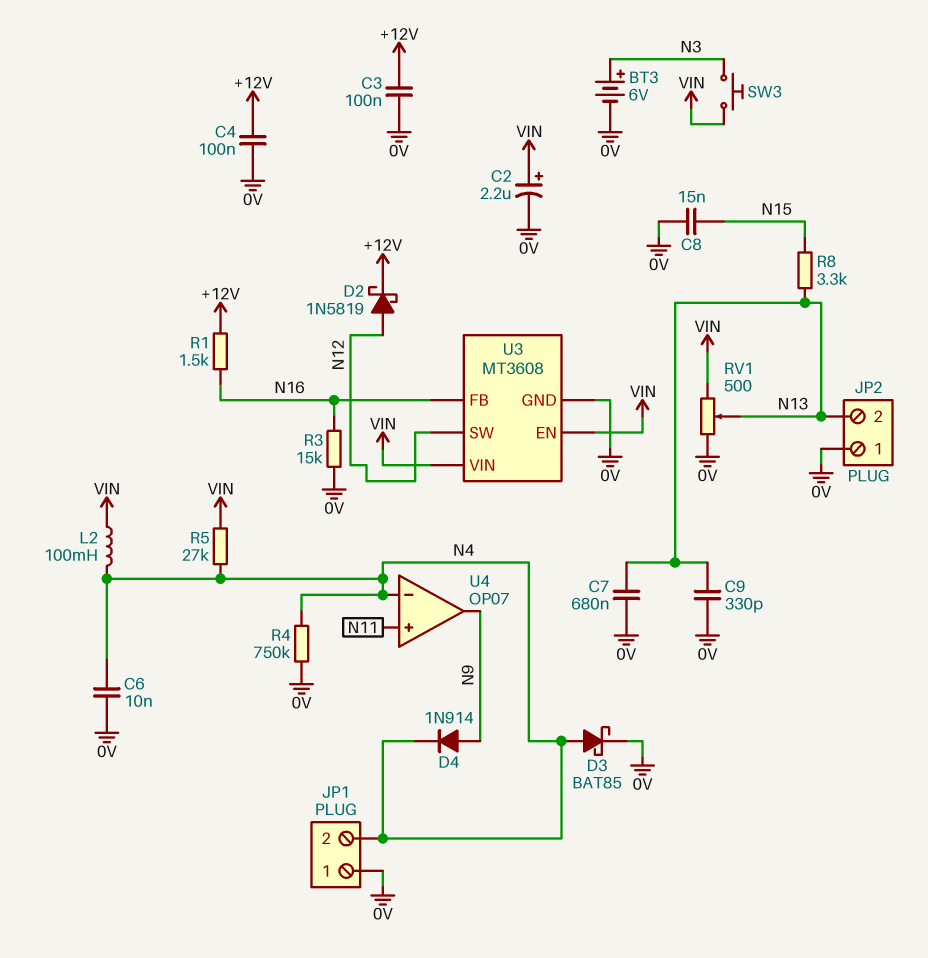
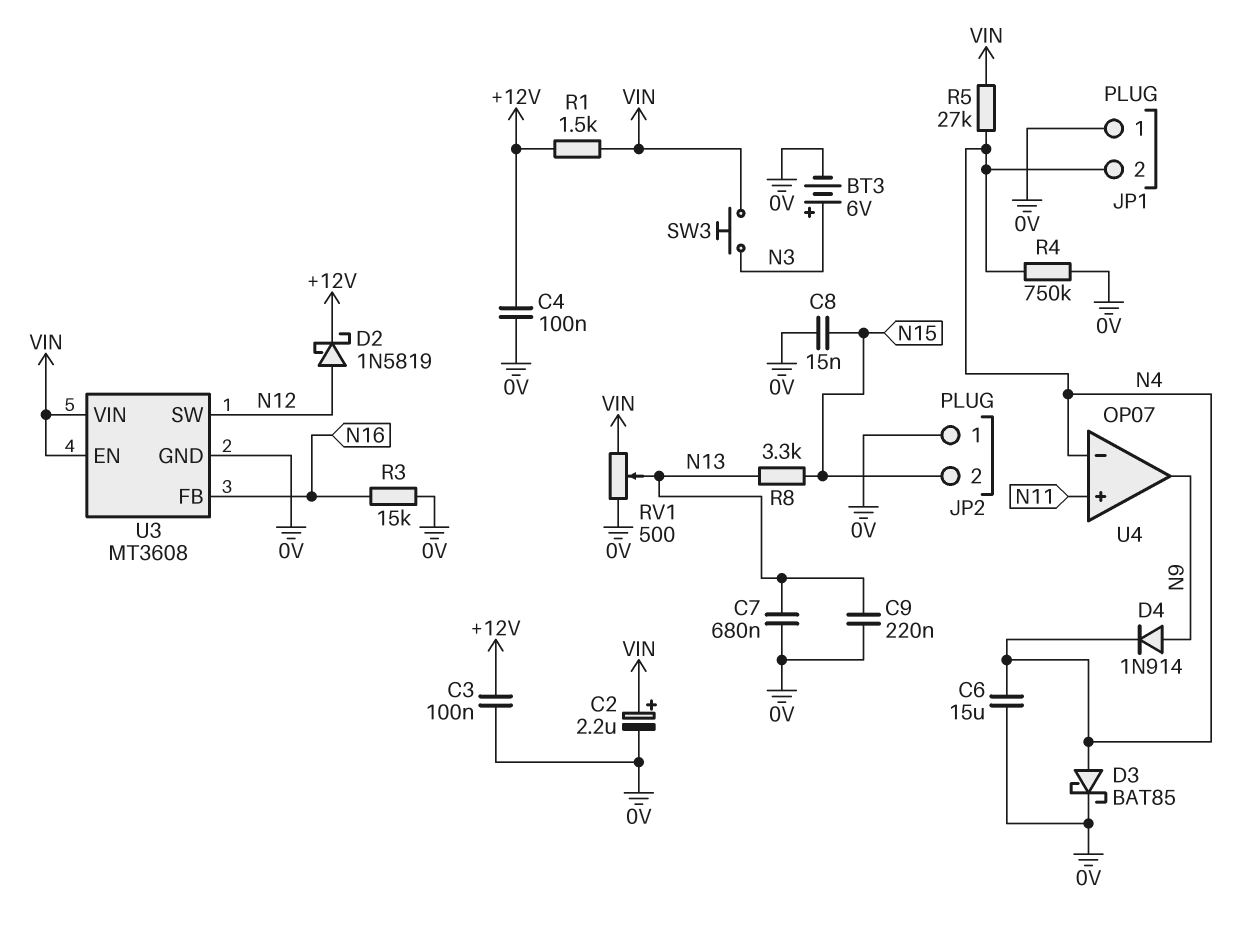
C6: 10nF (0V, N4) -> 15uF (0V, N4)
C9: 330pF (0V, N13) -> 220nF (0V, N13)
JP2 pin 2: N13 -> N15
L2: 100mH (N4, VIN) -> none
R1: 1.5k (+12V, N16) -> 1.5k (+12V, VIN)

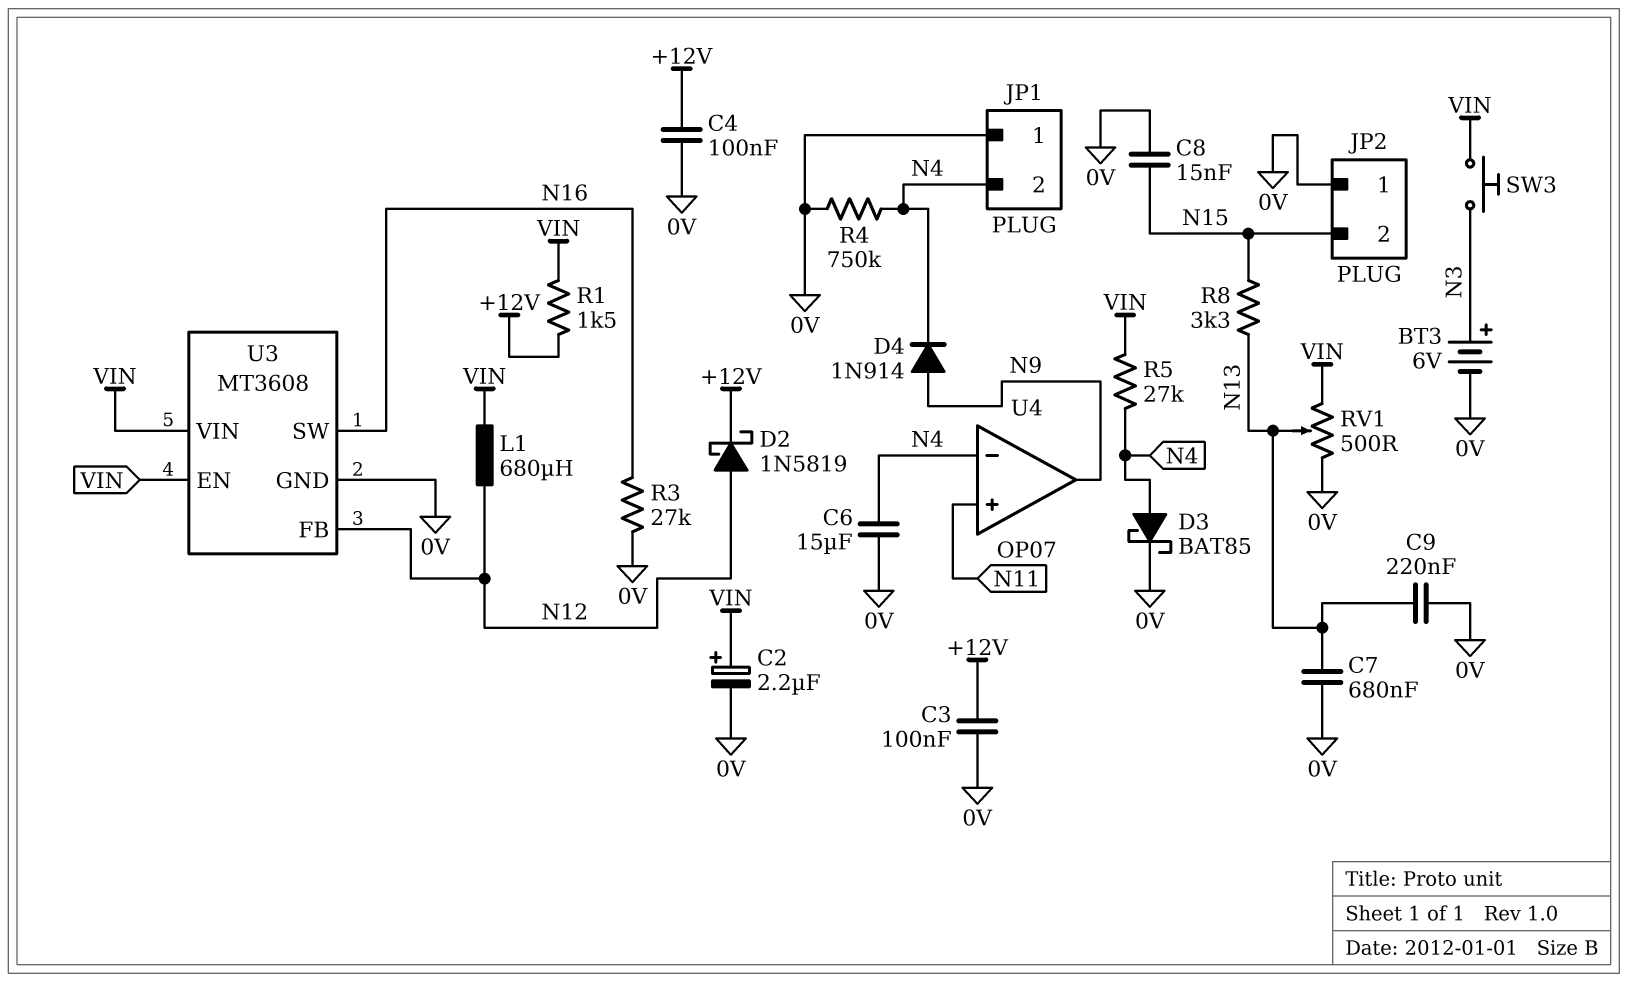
L1: none -> 680uH (N12, VIN)
R3: 15k (0V, N16) -> 27k (0V, N16)
U3 pin FB: N16 -> N12
U3 pin SW: N12 -> N16

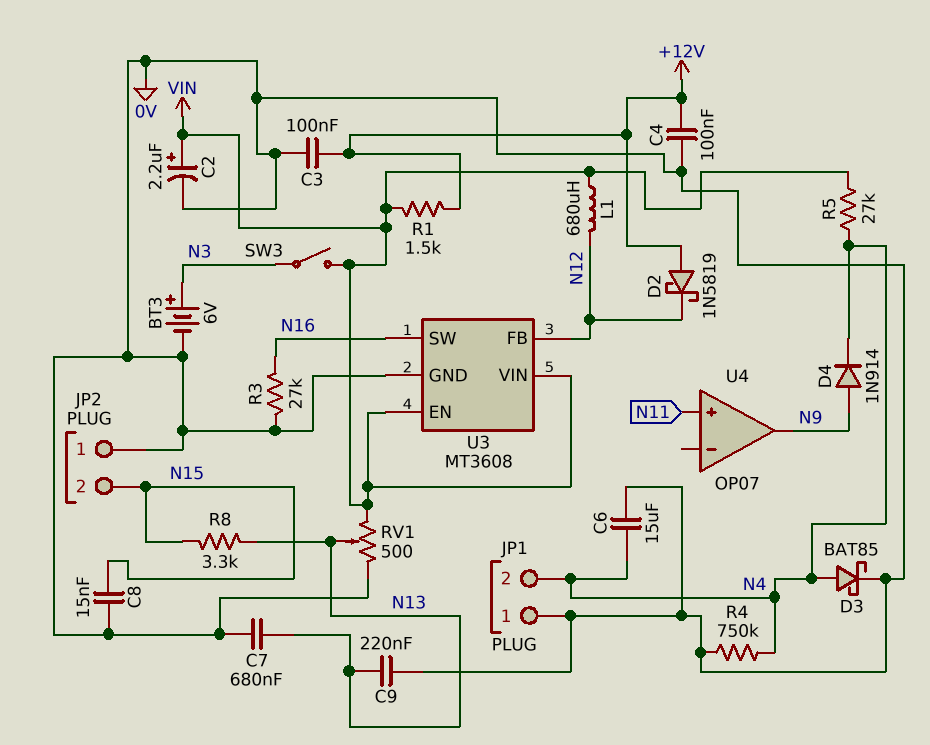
D2: schottky 1N5819 (A N12, K +12V) -> schottky 1N5819 (A +12V, K N12)
SW3: button (N3, VIN) -> switch (N3, VIN)
U4 pin in-: N4 -> none

